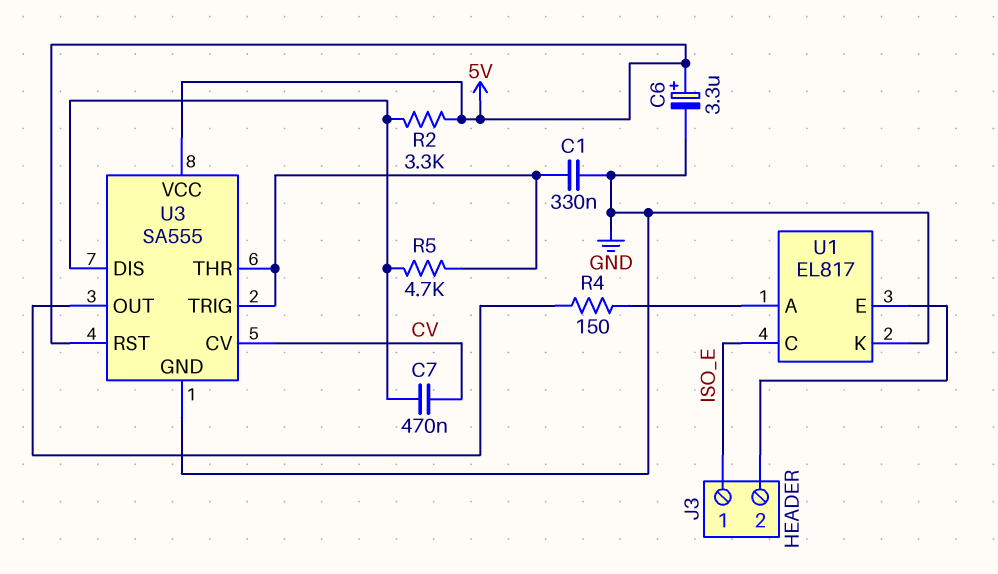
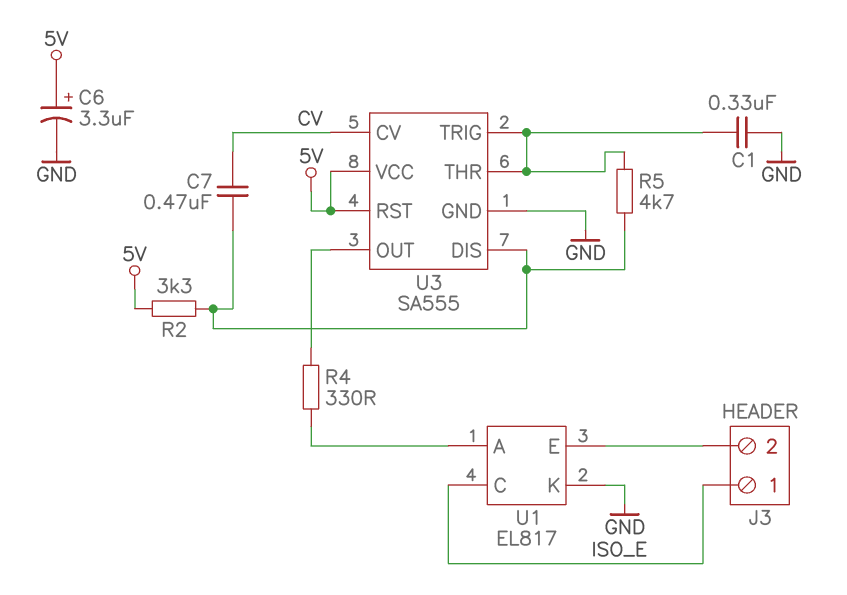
R4: 150 (U1/A, U3/OUT) -> 330 (U1/A, U3/OUT)

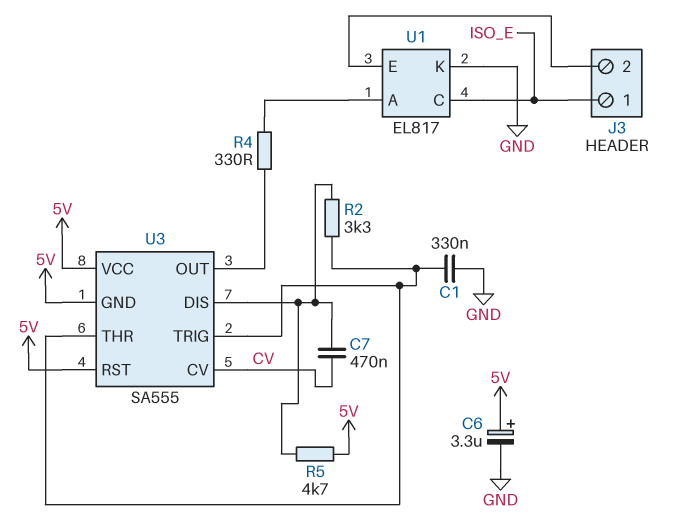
R2: 3.3k (5V, U3/DIS) -> 3.3k (U3/DIS, U3/THR)
R5: 4.7k (U3/DIS, U3/THR) -> 4.7k (5V, U3/DIS)
U3 pin GND: GND -> 5V

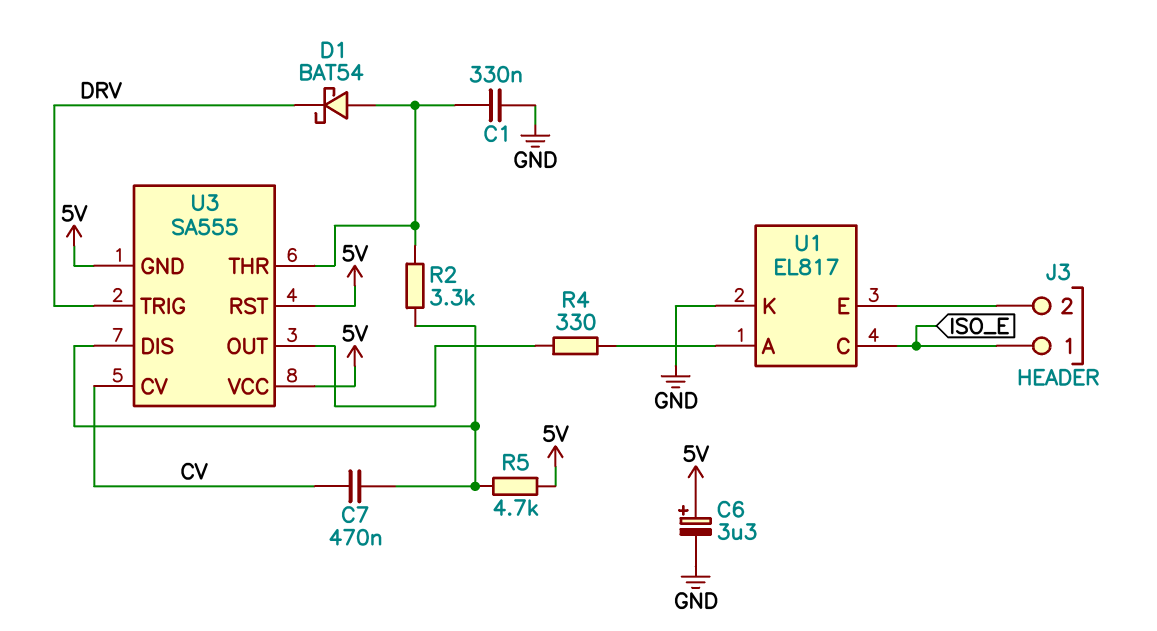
D1: none -> schottky BAT54 (A U3/THR, K DRV)
U3 pin TRIG: U3/THR -> DRV

